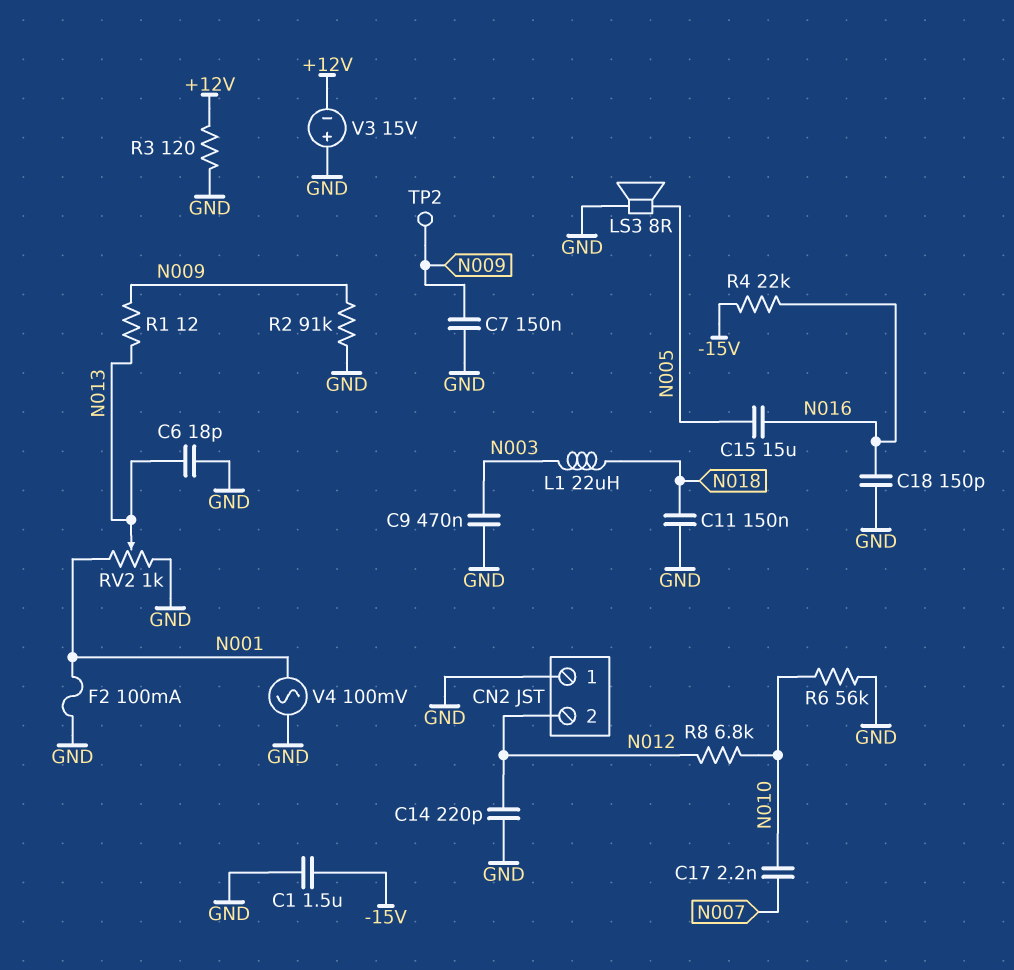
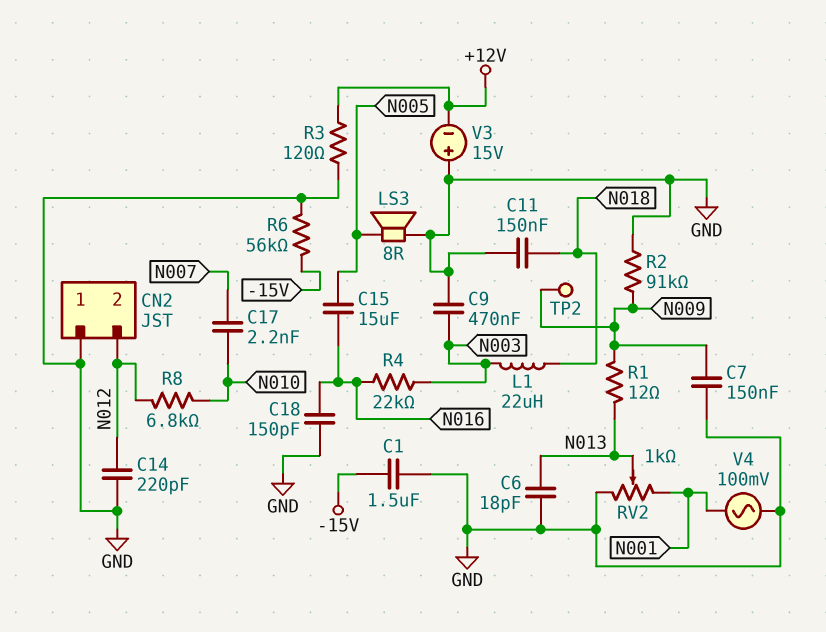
F2: 100mA (GND, N001) -> none
R4: 22k (-15V, N016) -> 22k (N003, N016)
R6: 56k (GND, N010) -> 56k (-15V, GND)

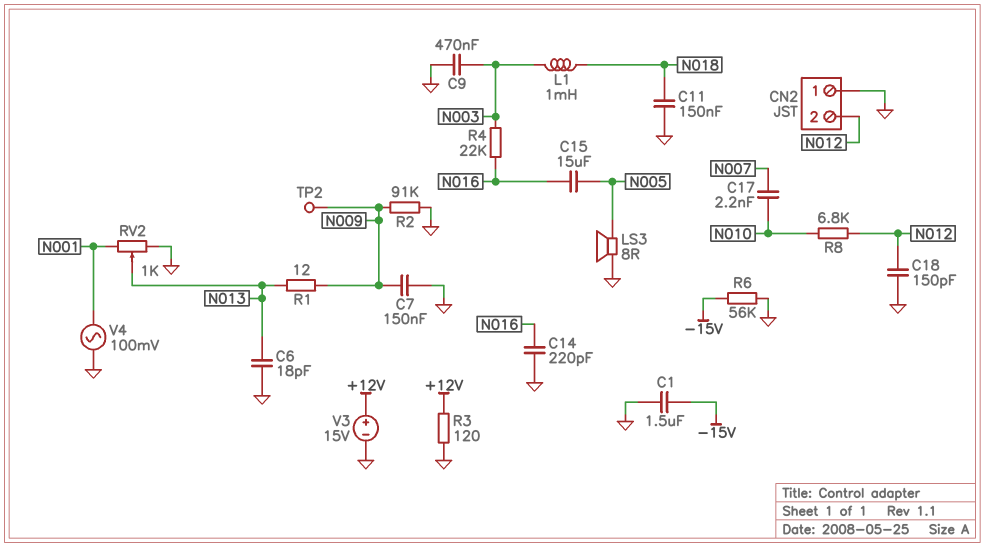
C14: 220pF (GND, N012) -> 220pF (GND, N016)
C18: 150pF (GND, N016) -> 150pF (GND, N012)
L1: 22uH (N003, N018) -> 1mH (N003, N018)
V3: 15V (plus GND, minus +12V) -> 15V (plus +12V, minus GND)

